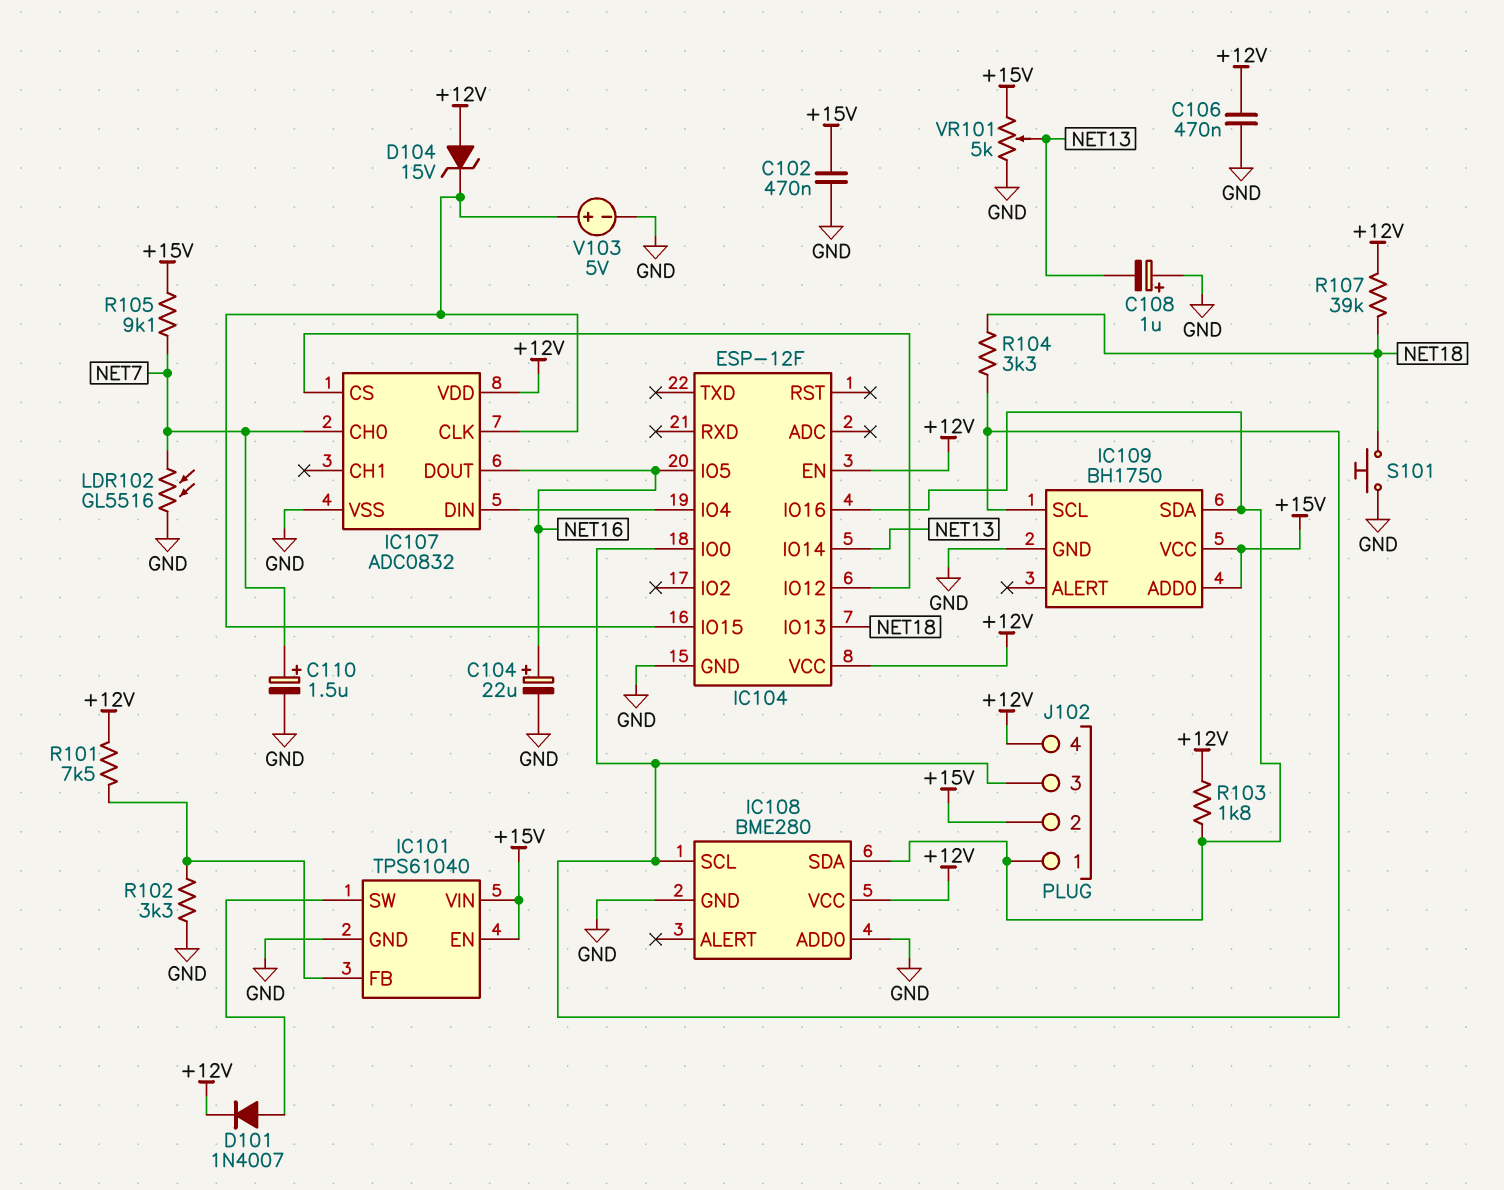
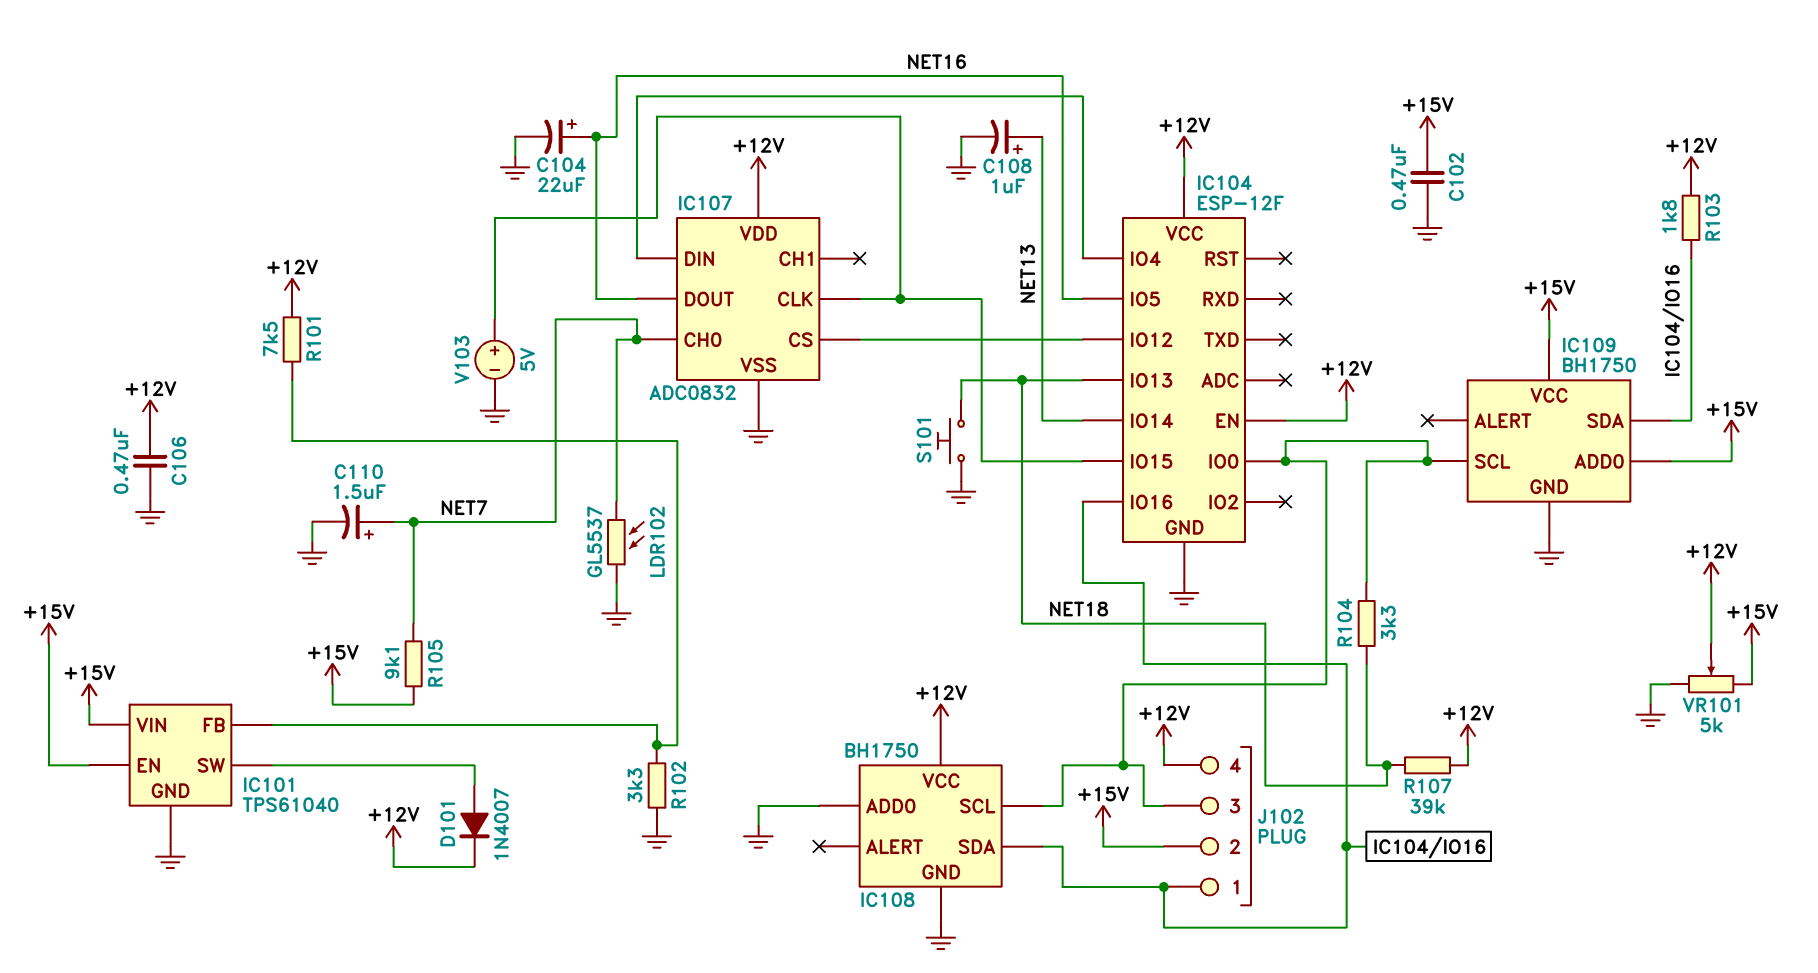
C108: 1uF (plus GND, minus NET13) -> 1uF (plus NET13, minus GND)
D104: zener 15V (A +12V, K IC104/IO15) -> none
IC108: BME280 -> BH1750
LDR102: GL5516 (GND, NET7) -> GL5537 (GND, NET7)
VR101: 5k (+15V, GND, wiper NET13) -> 5k (+15V, GND, wiper +12V)

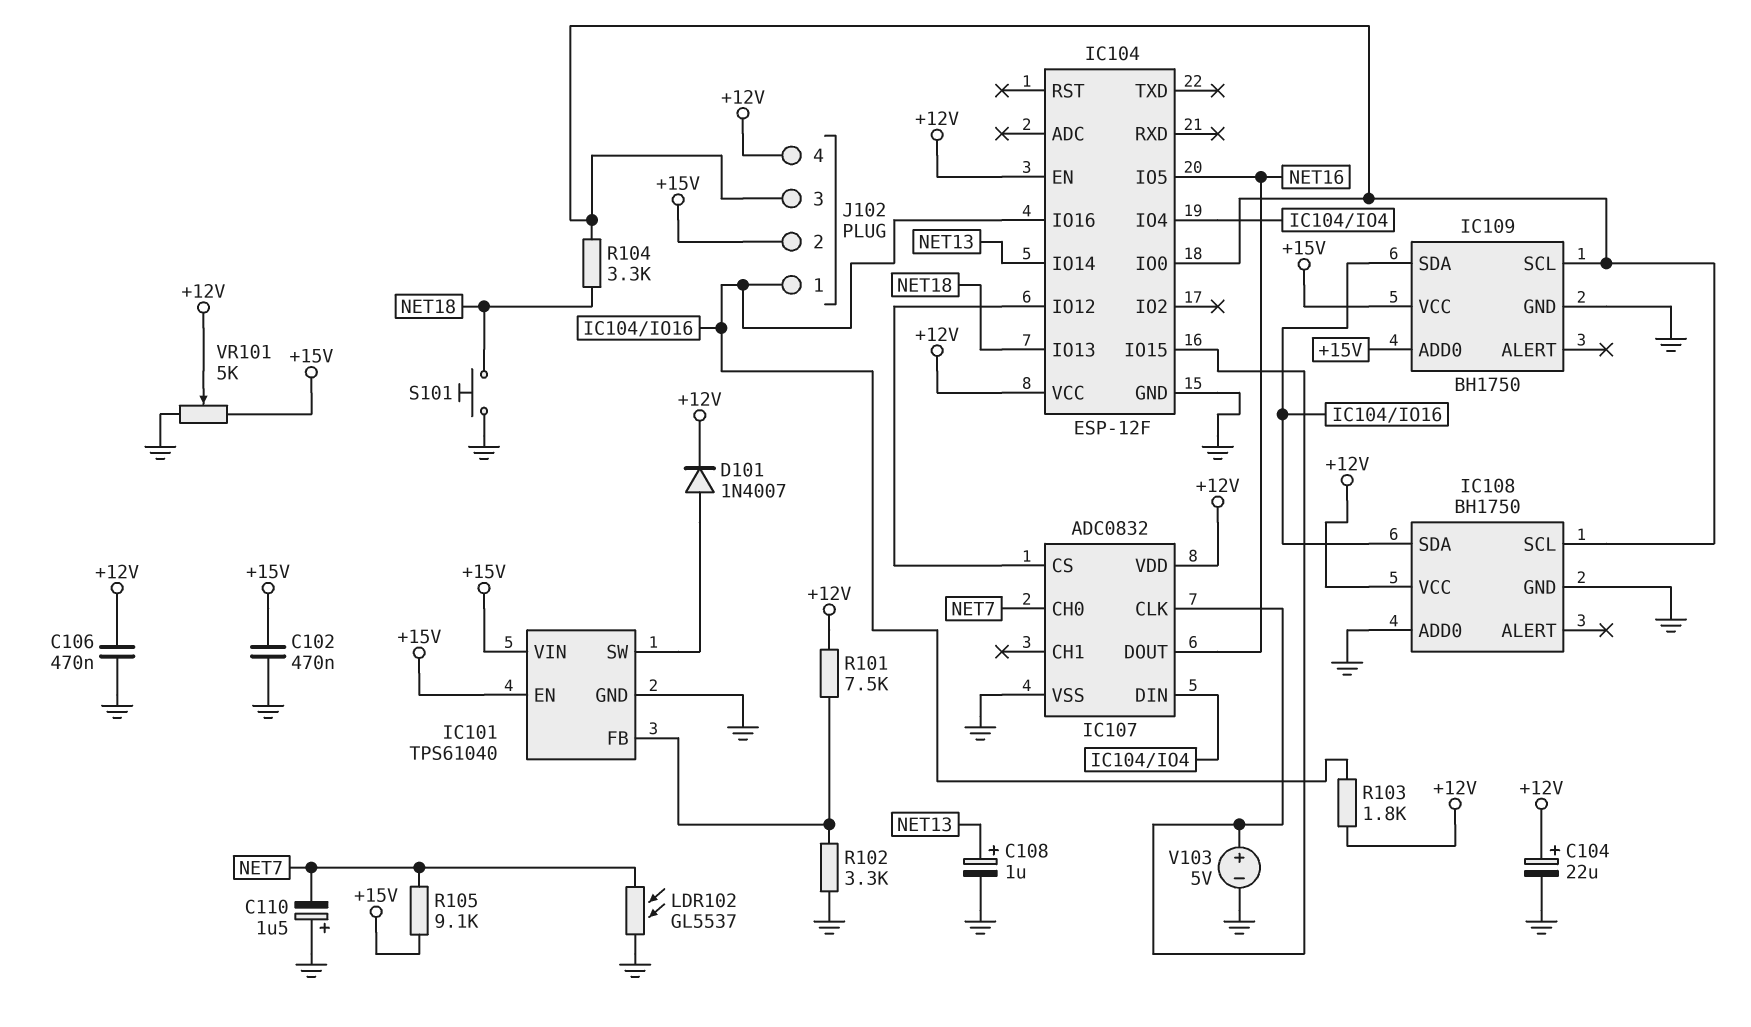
C104: 22uF (plus NET16, minus GND) -> 22uF (plus +12V, minus GND)
C110: 1.5uF (plus NET7, minus GND) -> 1.5uF (plus GND, minus NET7)
R107: 39k (+12V, NET18) -> none

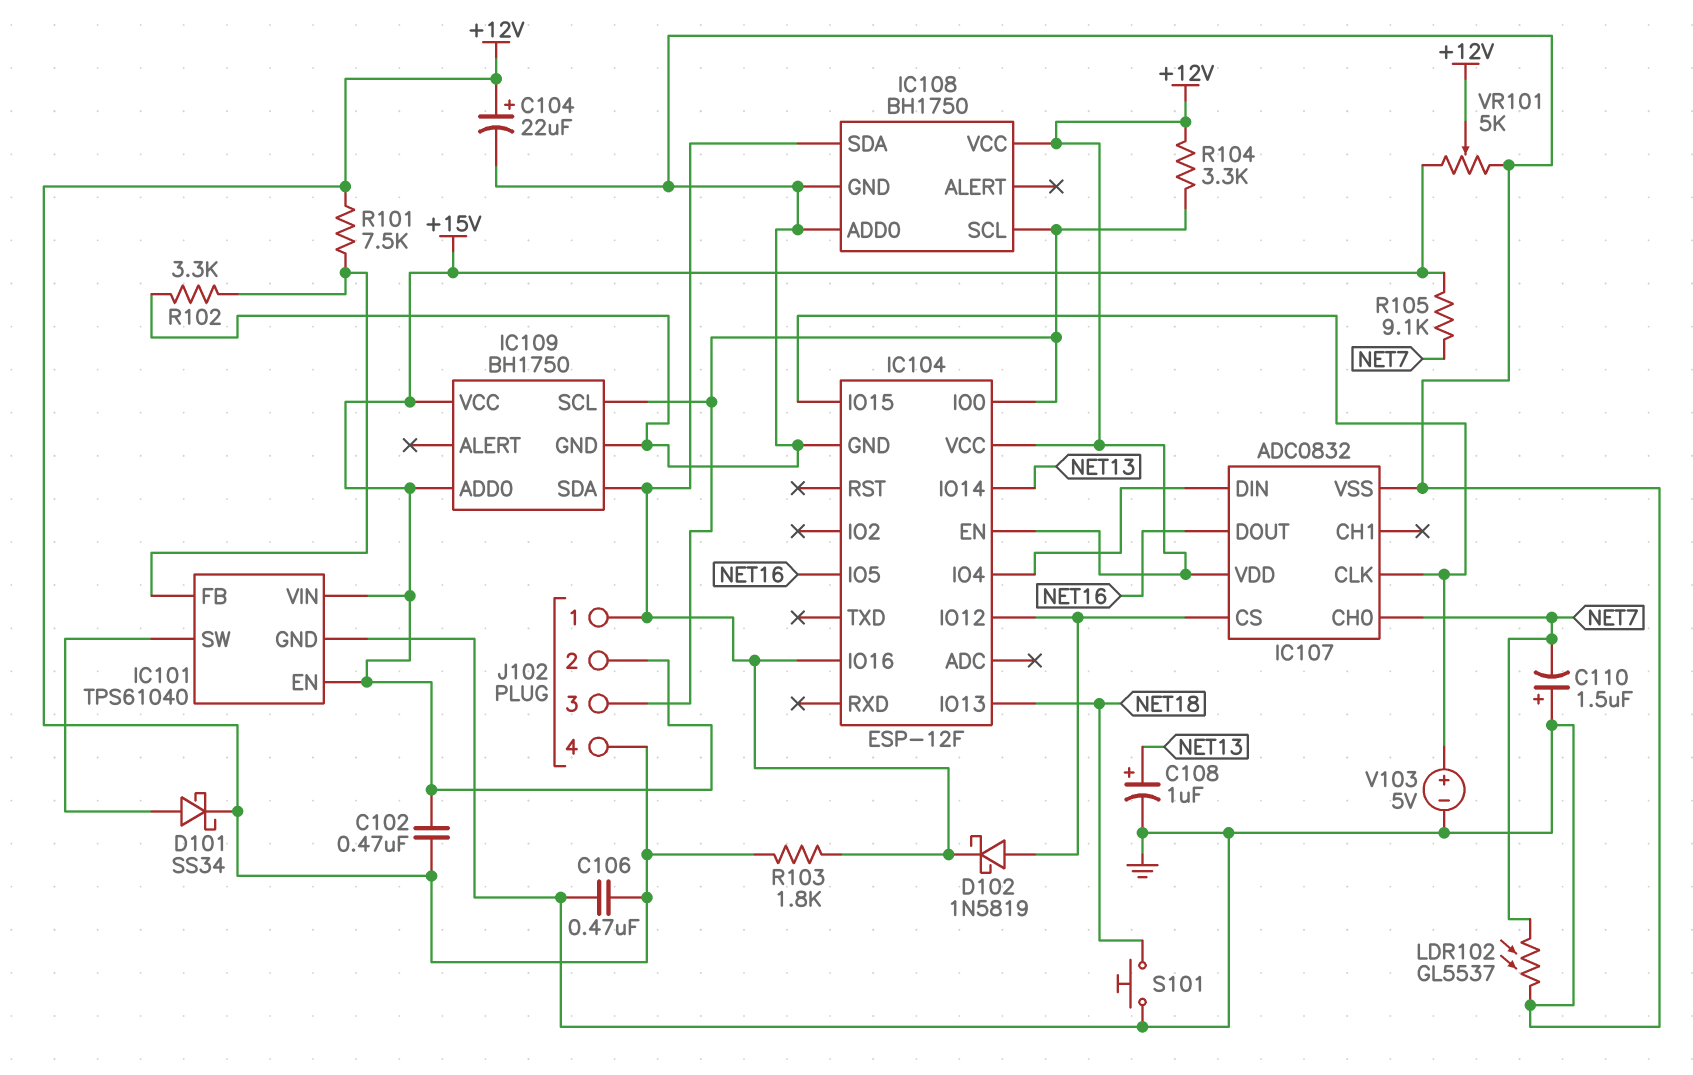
C102: 470nF (+15V, GND) -> 470nF (+12V, +15V)
D101: diode 1N4007 (A IC101/SW, K +12V) -> schottky SS34 (A IC101/SW, K +12V)
D102: none -> schottky 1N5819 (A IC104/IO12, K IC104/IO16)
R104: 3.3k (IC104/IO0, NET18) -> 3.3k (+12V, IC104/IO0)

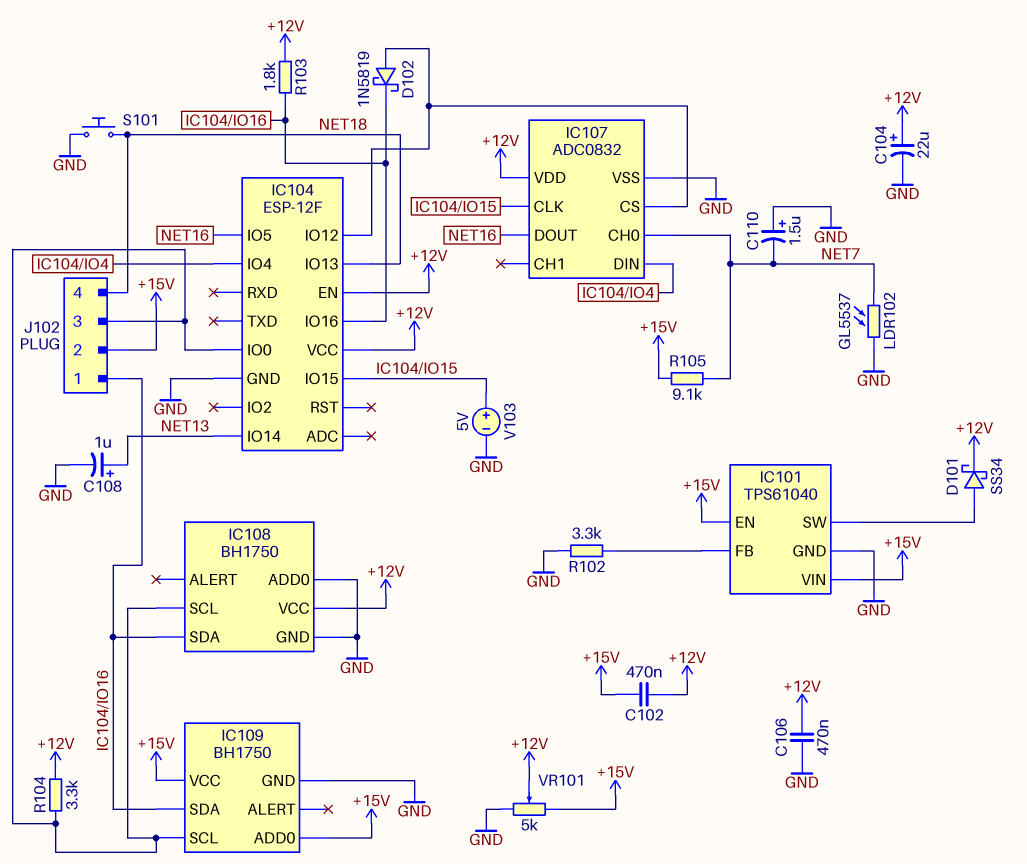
J102 pin 4: +12V -> NET18
R101: 7.5k (+12V, IC101/FB) -> none

